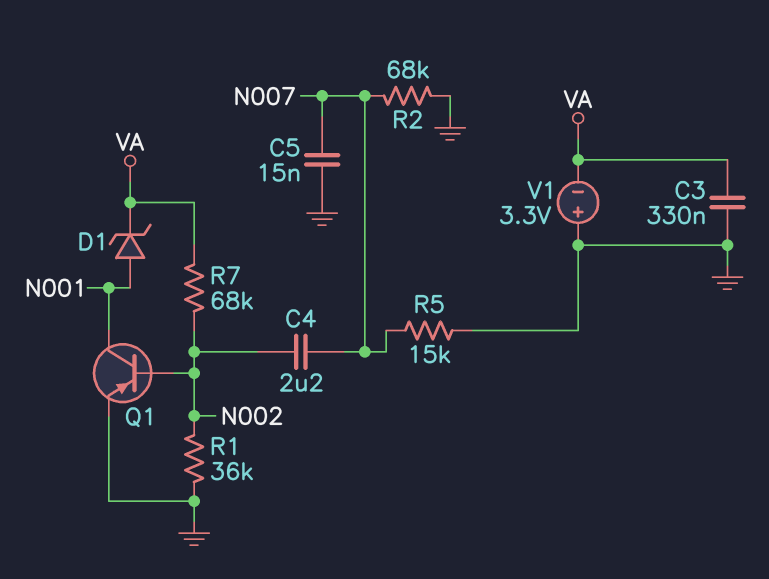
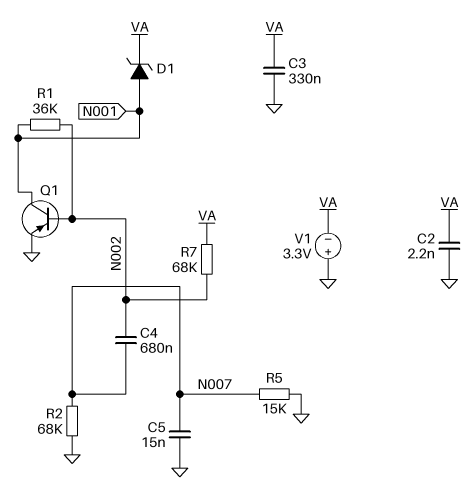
C2: none -> 2.2nF (GND, VA)
C4: 2.2uF (N002, N007) -> 680nF (N002, N007)
R1: 36k (GND, N002) -> 36k (N001, N002)

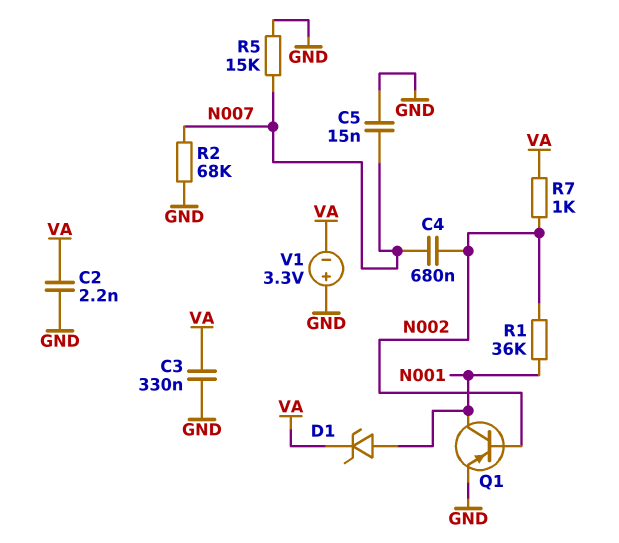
R7: 68k (N002, VA) -> 1k (N002, VA)

